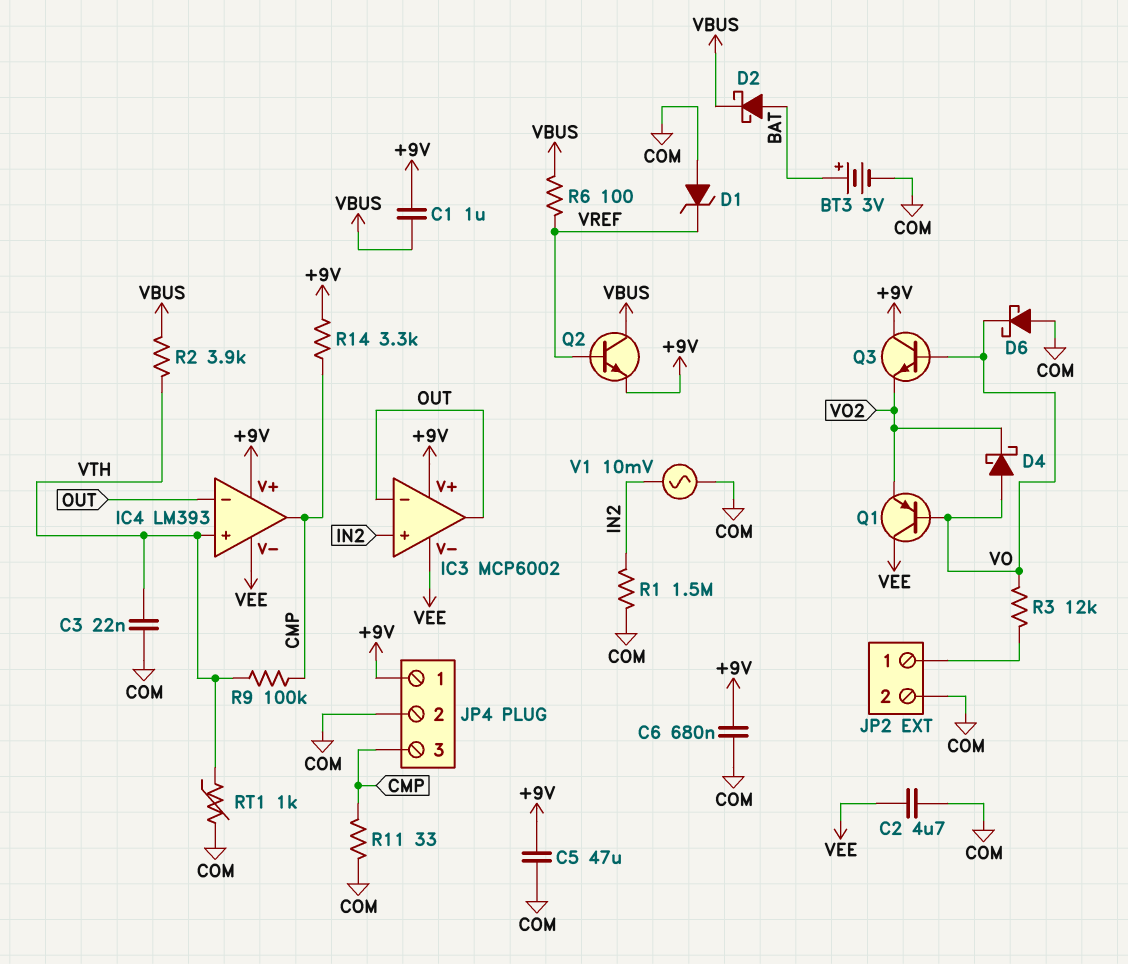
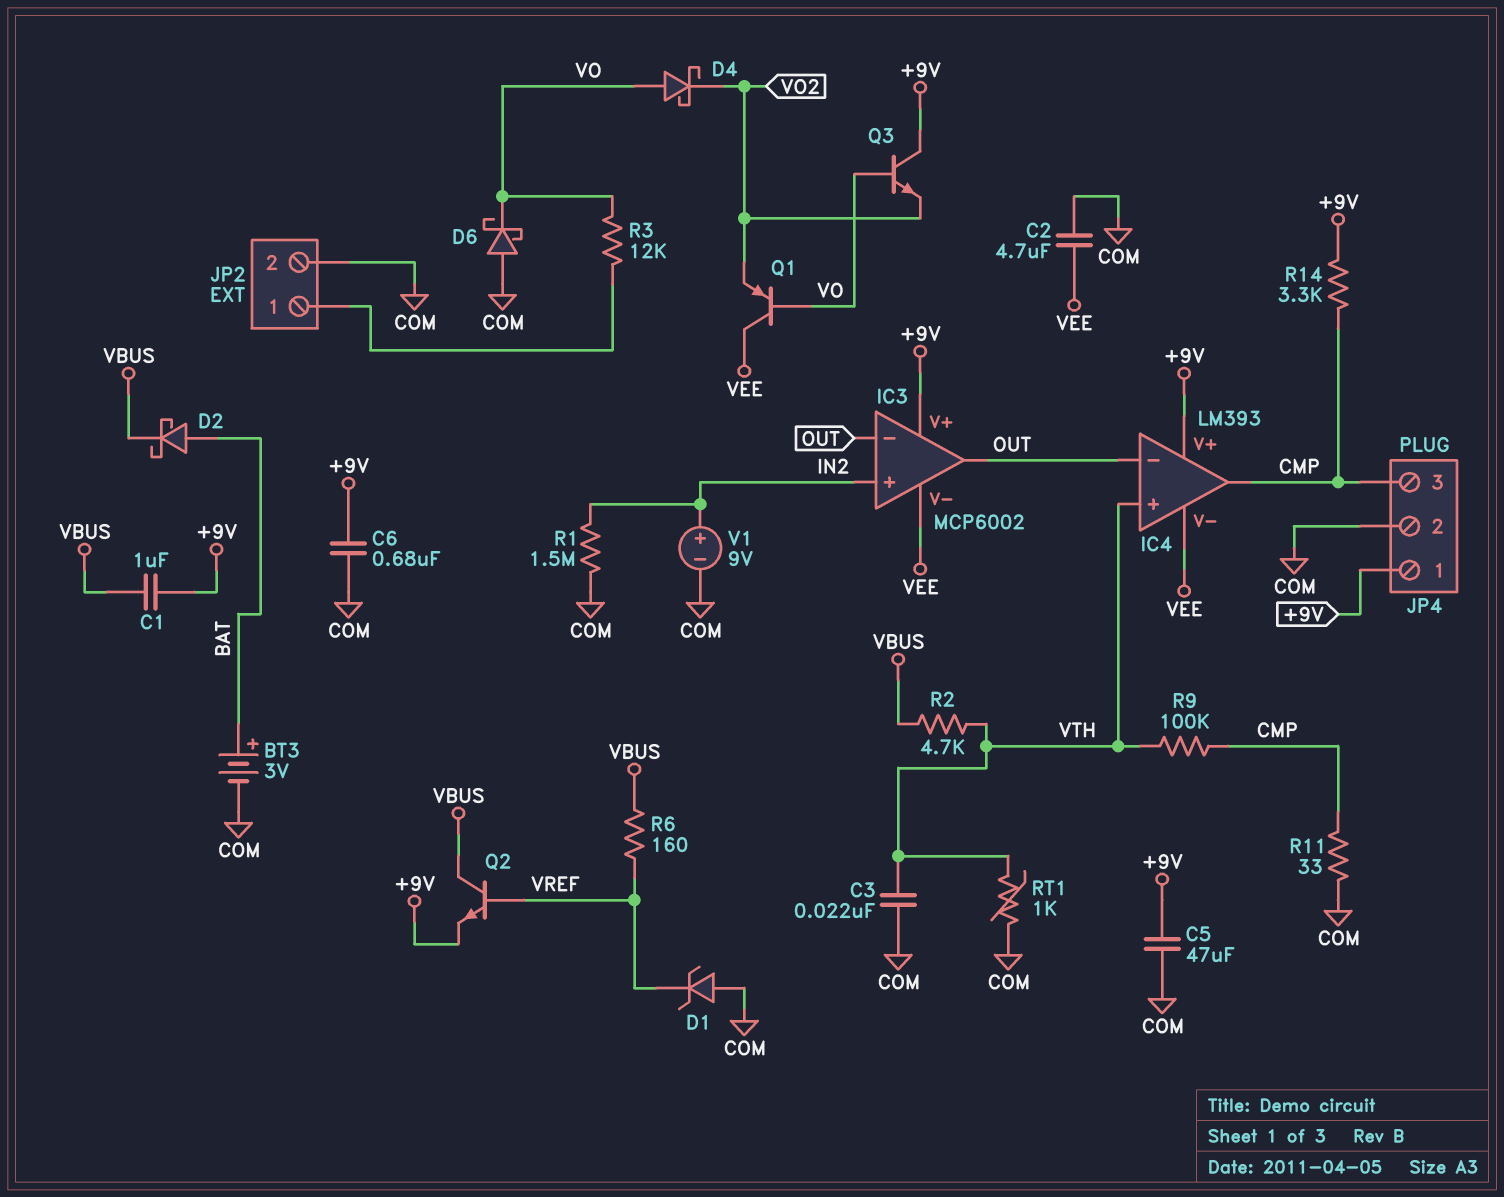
R2: 3.9k (VBUS, VTH) -> 4.7k (VBUS, VTH)
R6: 100 (VBUS, VREF) -> 160 (VBUS, VREF)
V1: AC 10mV (COM, IN2) -> 9V (plus IN2, minus COM)

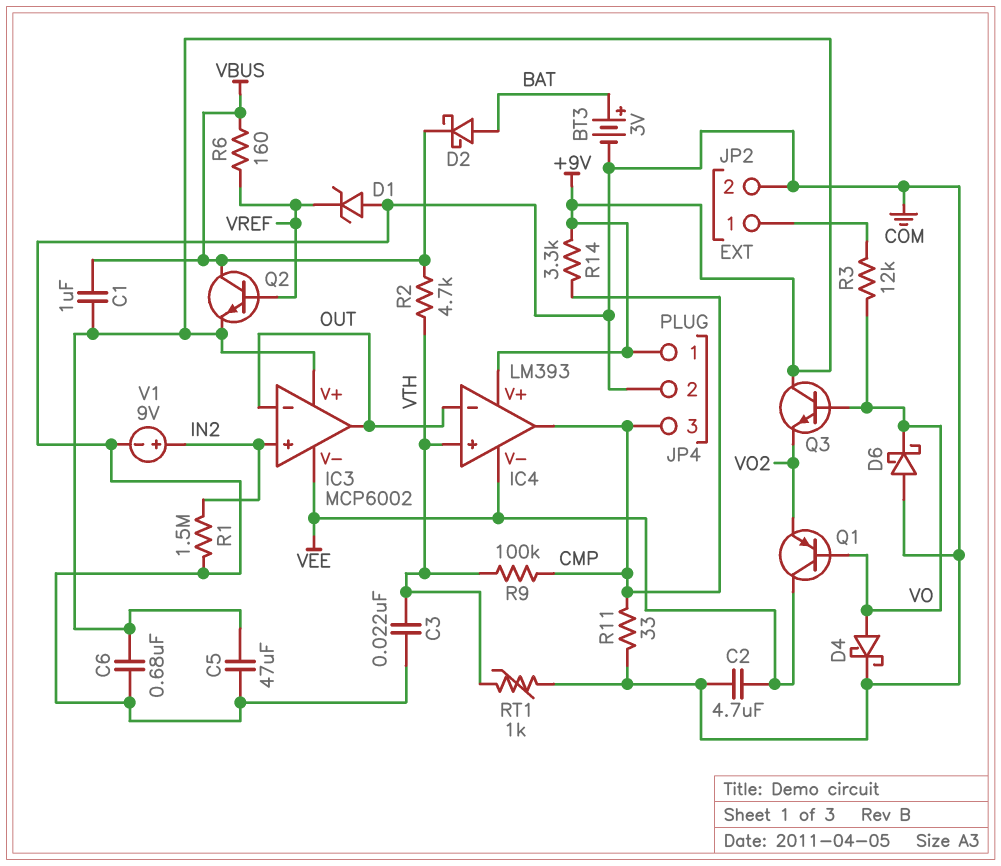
D4: schottky (A VO, K VO2) -> schottky (A VO, K COM)

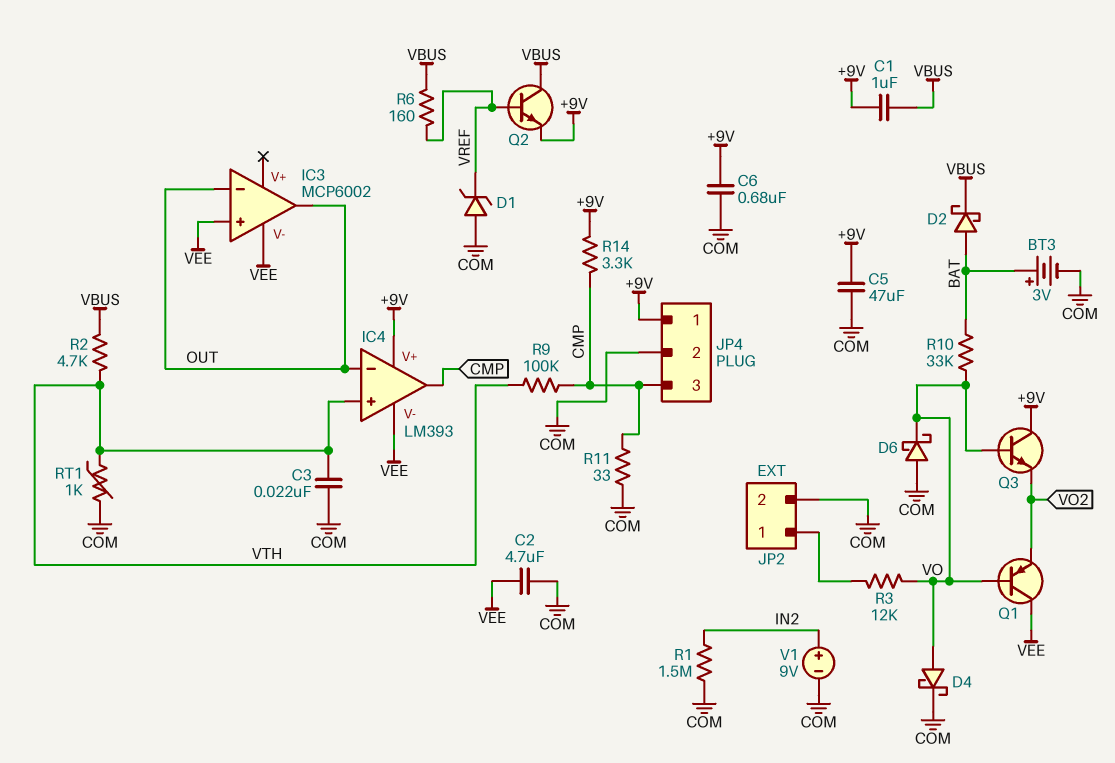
IC3 pin V+: +9V -> none
IC3 pin in+: IN2 -> VEE
R10: none -> 33k (BAT, VO)

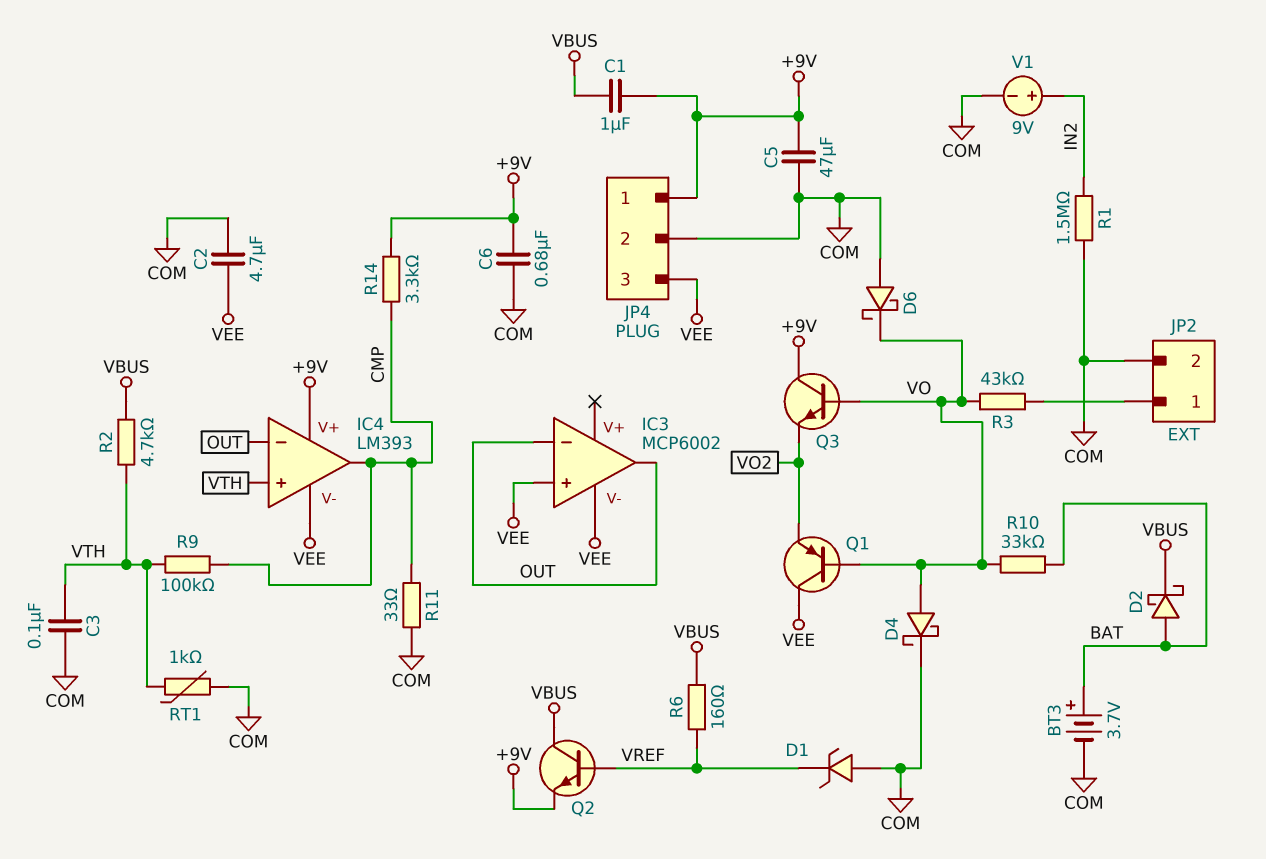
BT3: 3V (plus BAT, minus COM) -> 3.7V (plus BAT, minus COM)
C3: 22nF (COM, VTH) -> 100nF (COM, VTH)
JP4 pin 3: CMP -> VEE
R3: 12k (JP2/1, VO) -> 43k (JP2/1, VO)

